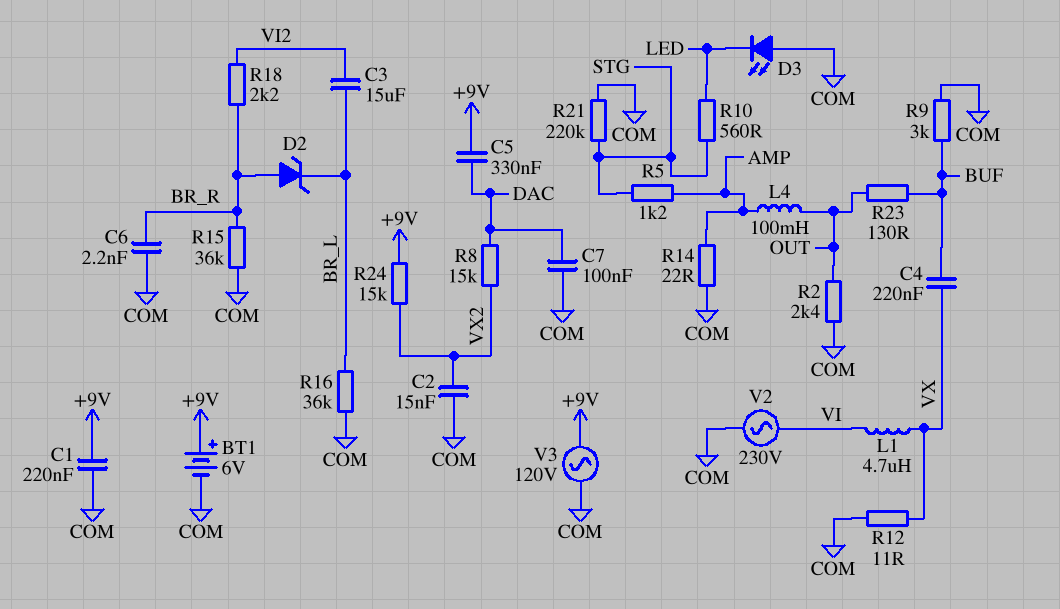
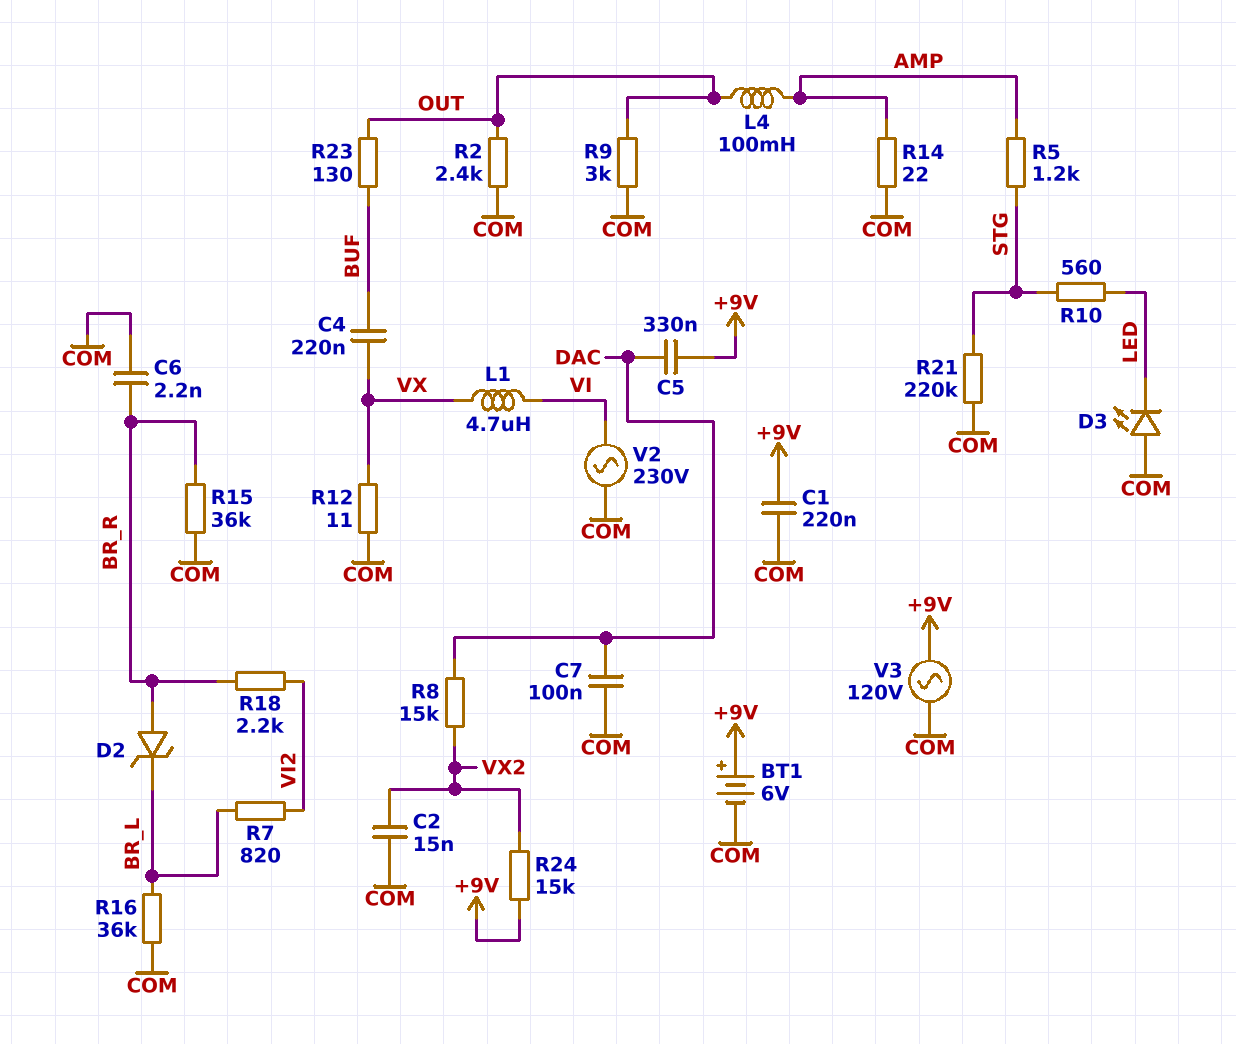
C3: 15uF (BR_L, VI2) -> none
R7: none -> 820 (BR_L, VI2)
R9: 3k (BUF, COM) -> 3k (COM, OUT)

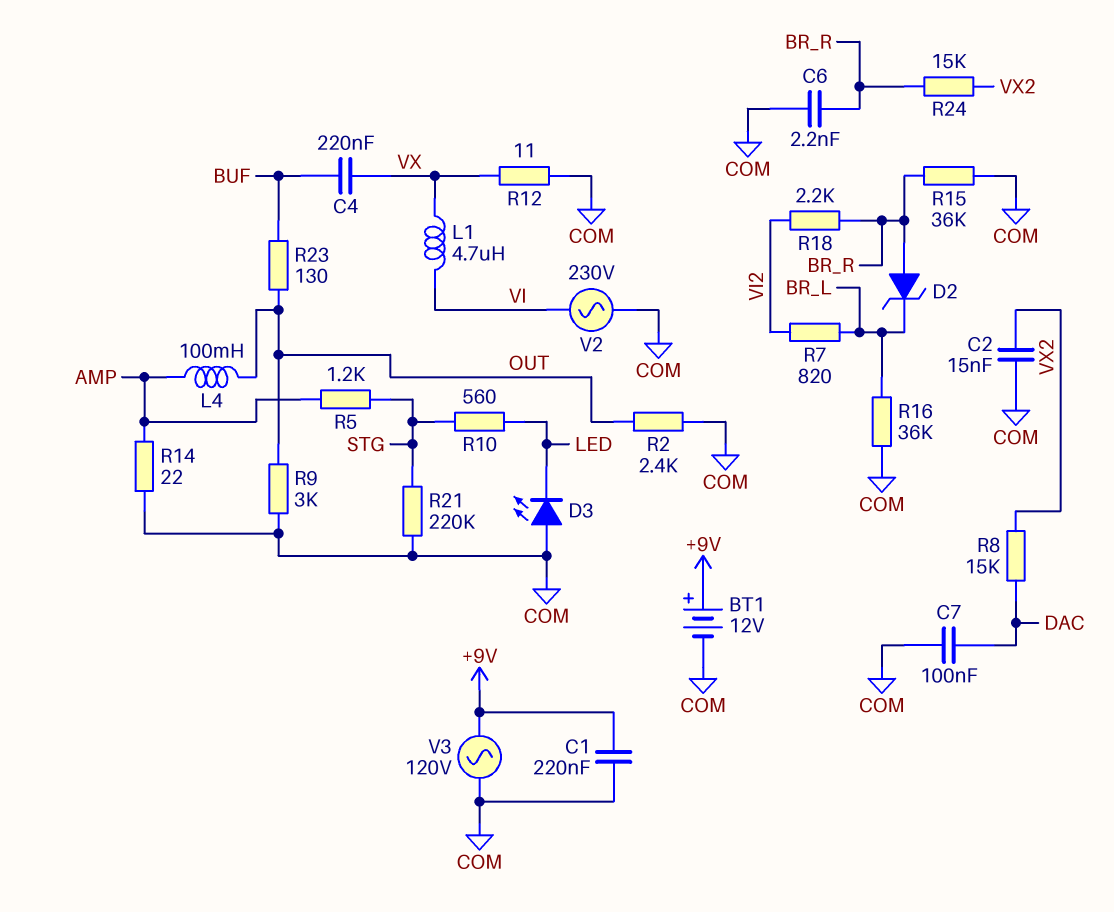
BT1: 6V (plus +9V, minus COM) -> 12V (plus +9V, minus COM)
C5: 330nF (+9V, DAC) -> none
R24: 15k (+9V, VX2) -> 15k (BR_R, VX2)

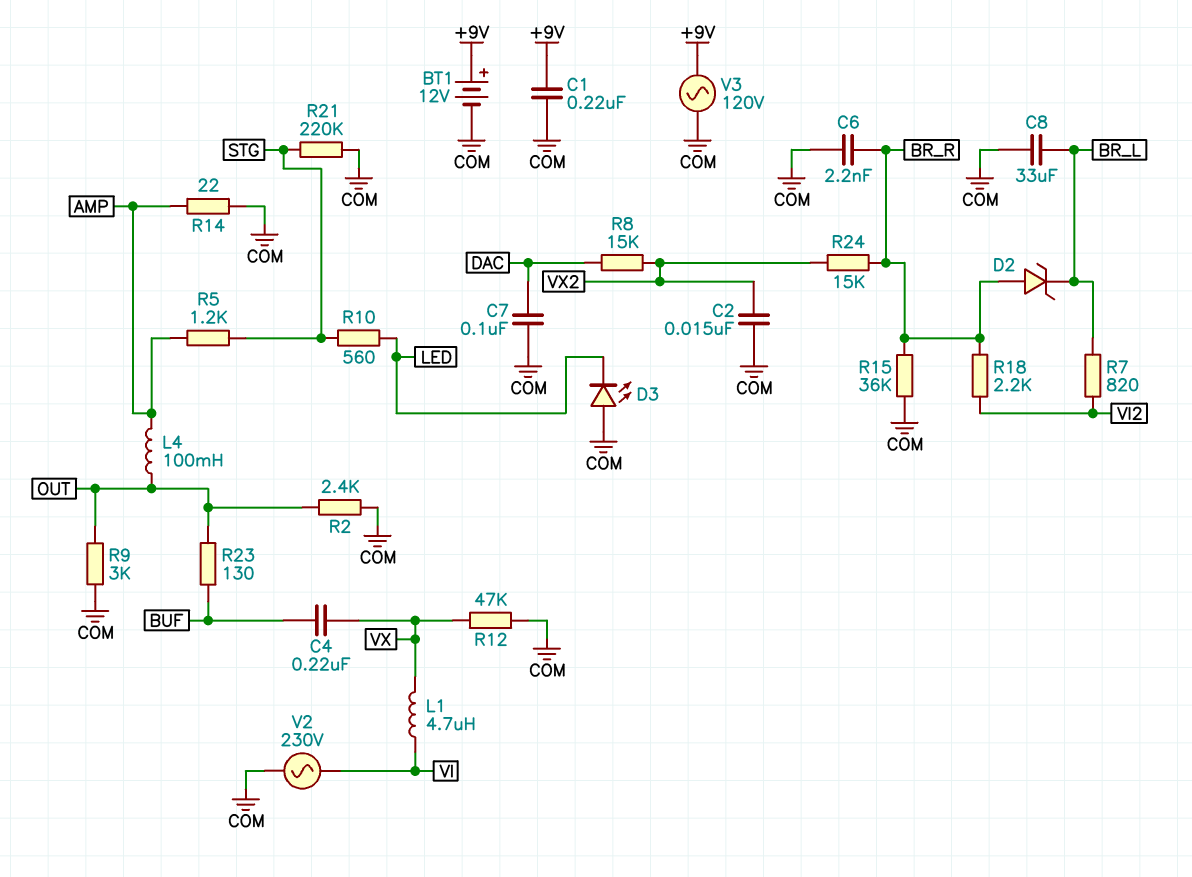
C8: none -> 33uF (BR_L, COM)
R12: 11 (COM, VX) -> 47k (COM, VX)
R16: 36k (BR_L, COM) -> none

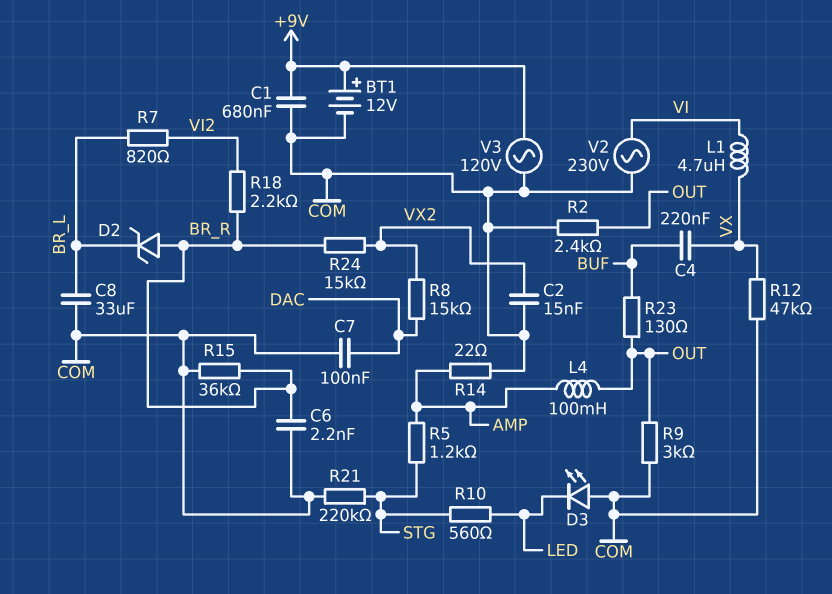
C1: 220nF (+9V, COM) -> 680nF (+9V, COM)

